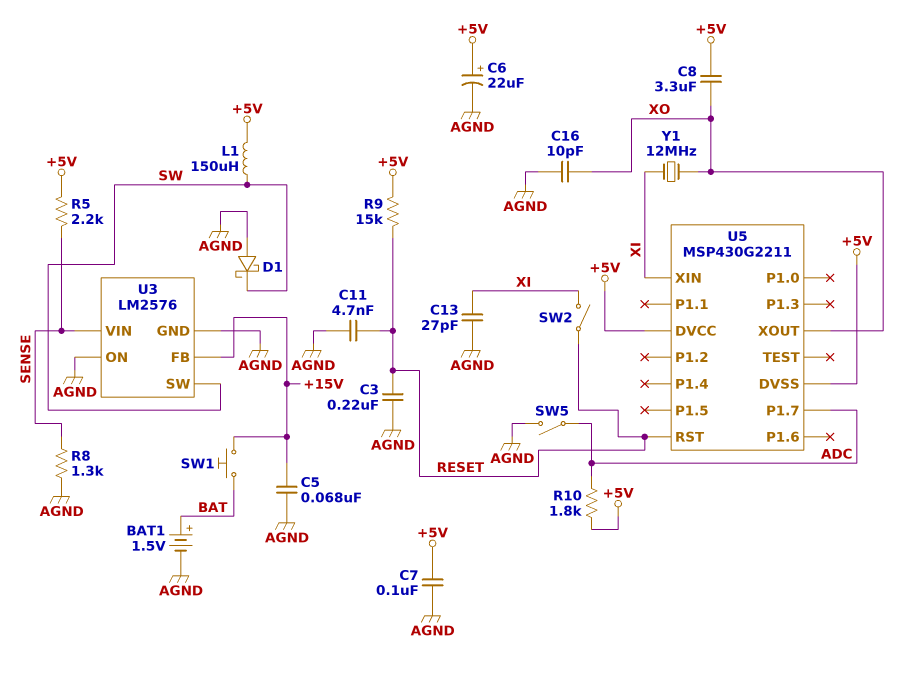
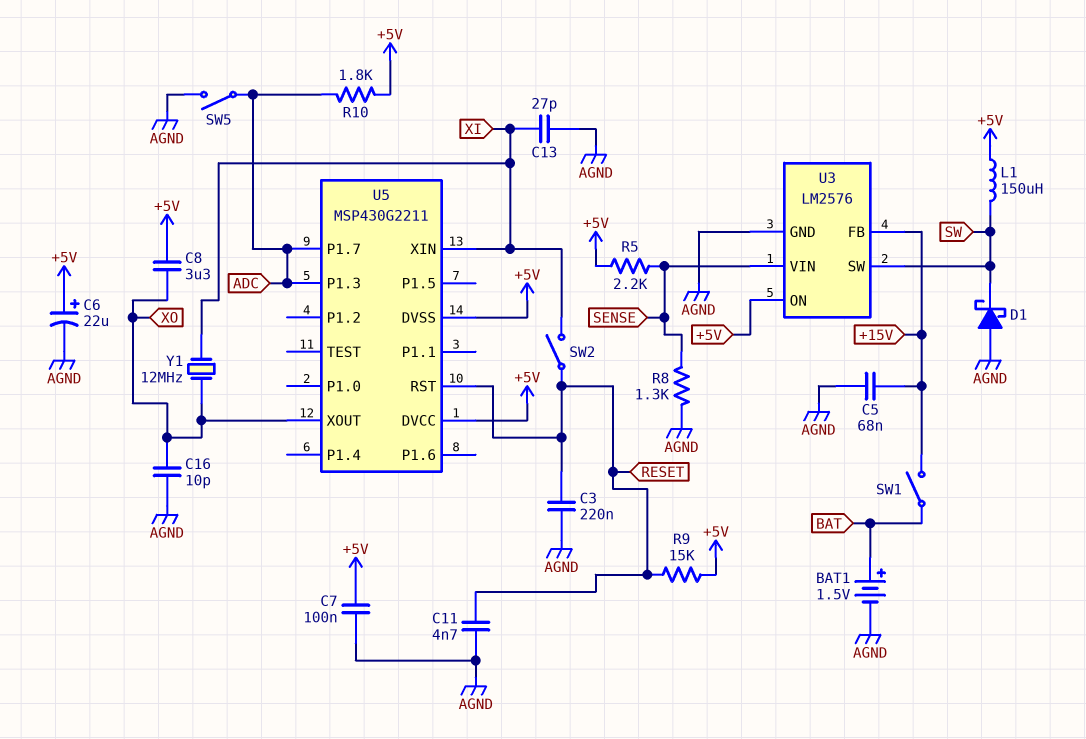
SW1: button (+15V, BAT) -> switch (+15V, BAT)
U3 pin ON: AGND -> +5V
U5 pin P1.3: none -> ADC

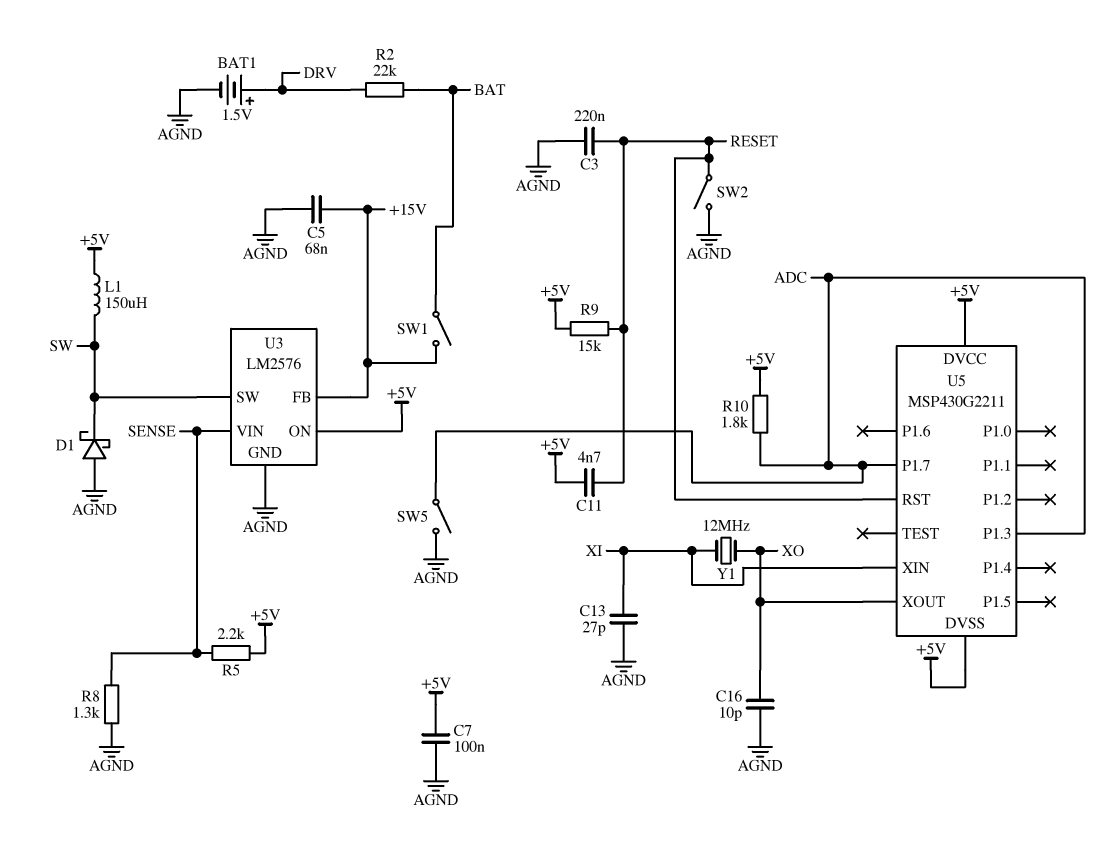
BAT1: 1.5V (plus BAT, minus AGND) -> 1.5V (plus DRV, minus AGND)
C6: 22uF (plus +5V, minus AGND) -> none
C8: 3.3uF (+5V, XO) -> none
C11: 4.7nF (AGND, RESET) -> 4.7nF (+5V, RESET)
R2: none -> 22k (BAT, DRV)
SW2: switch (RESET, XI) -> switch (AGND, RESET)

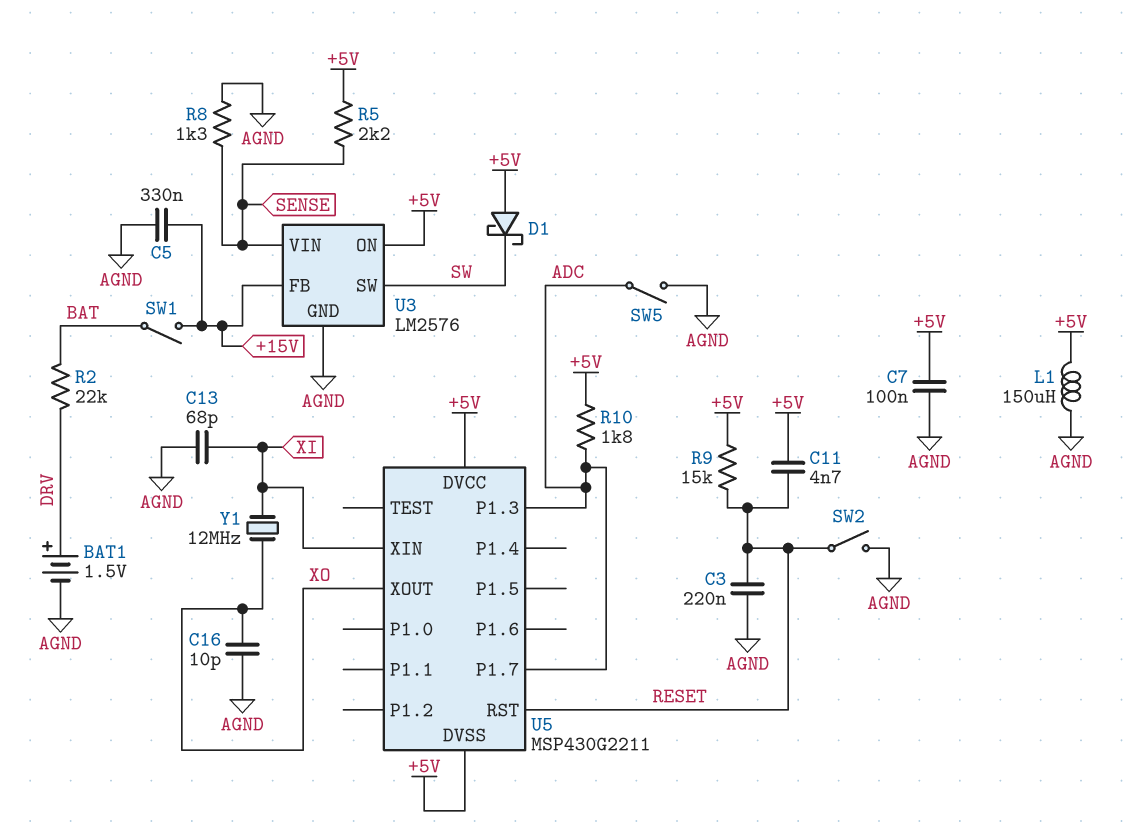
C5: 68nF (+15V, AGND) -> 330nF (+15V, AGND)
C13: 27pF (AGND, XI) -> 68pF (AGND, XI)
D1: schottky (A AGND, K SW) -> schottky (A +5V, K SW)
L1: 150uH (+5V, SW) -> 150uH (+5V, AGND)

